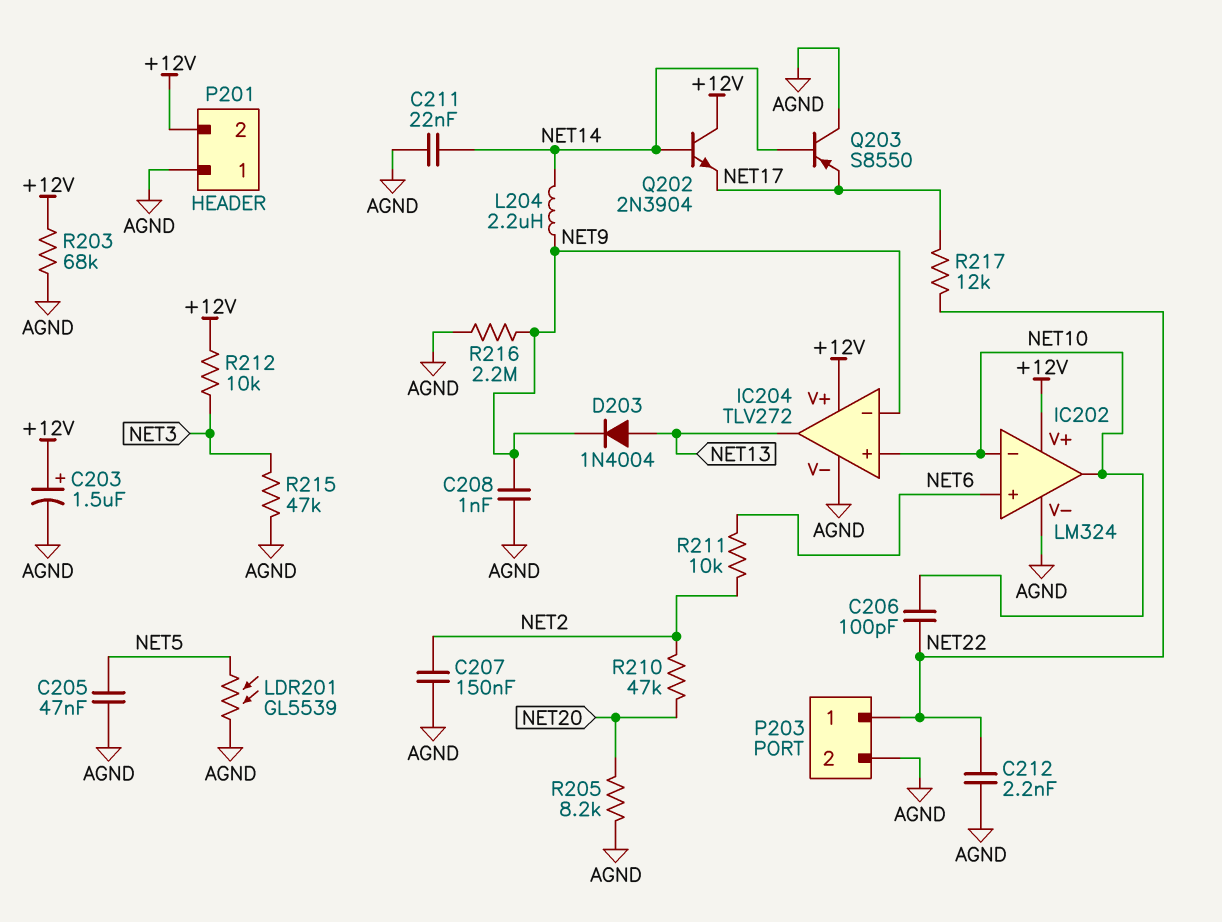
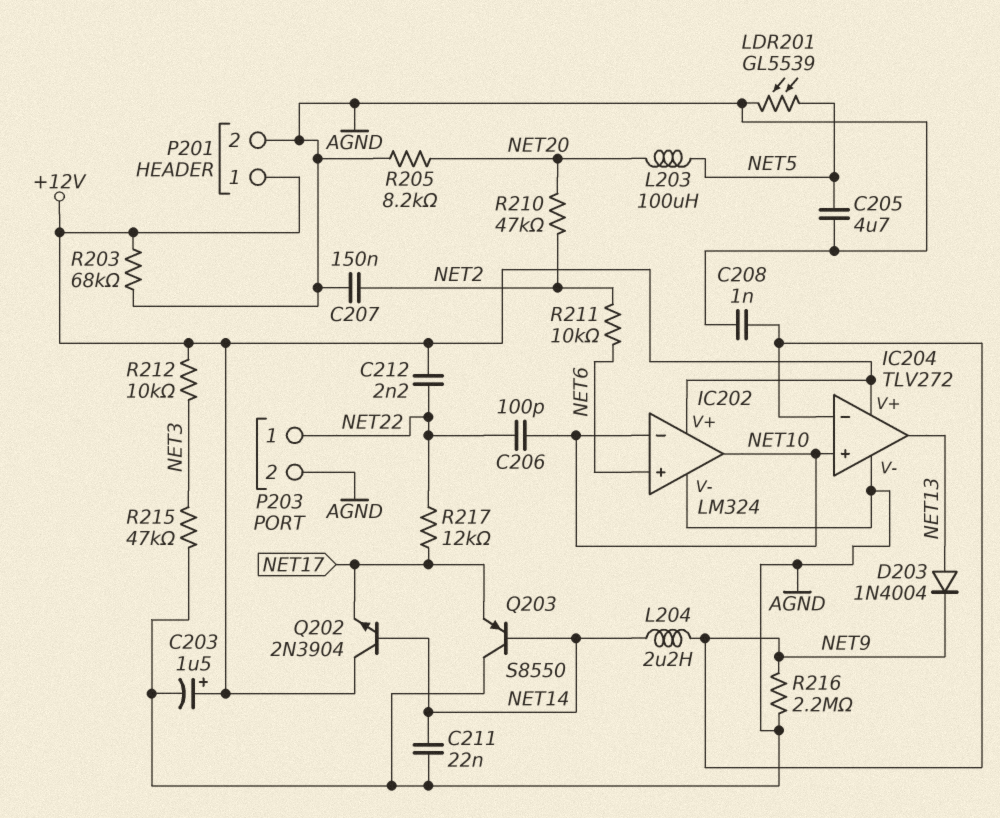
C205: 47nF (AGND, NET5) -> 4.7uF (AGND, NET5)
C212: 2.2nF (AGND, NET22) -> 2.2nF (+12V, NET22)
L203: none -> 100uH (NET5, NET20)
P201 pin 1: AGND -> +12V
P201 pin 2: +12V -> AGND

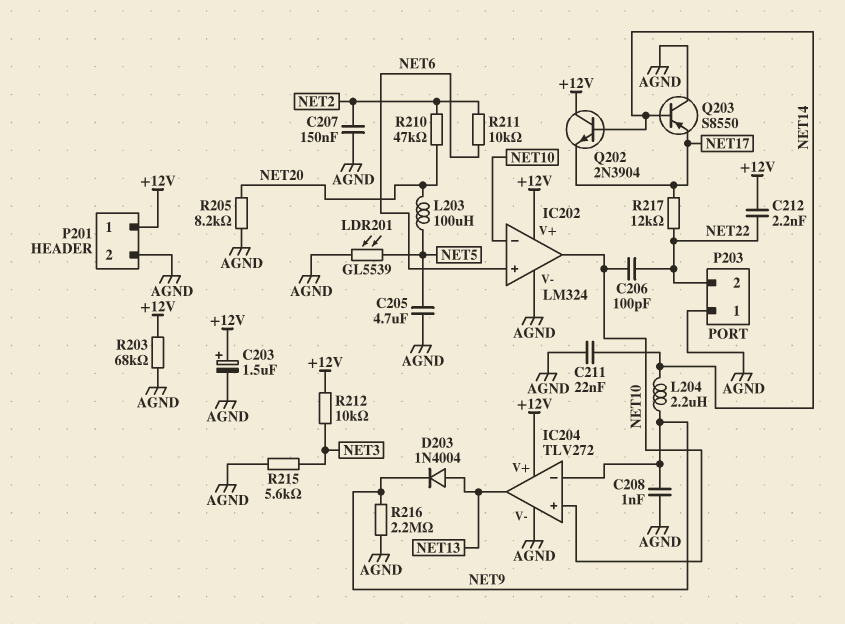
P203 pin 1: NET22 -> AGND
P203 pin 2: AGND -> NET22
R215: 47k (AGND, NET3) -> 5.6k (AGND, NET3)

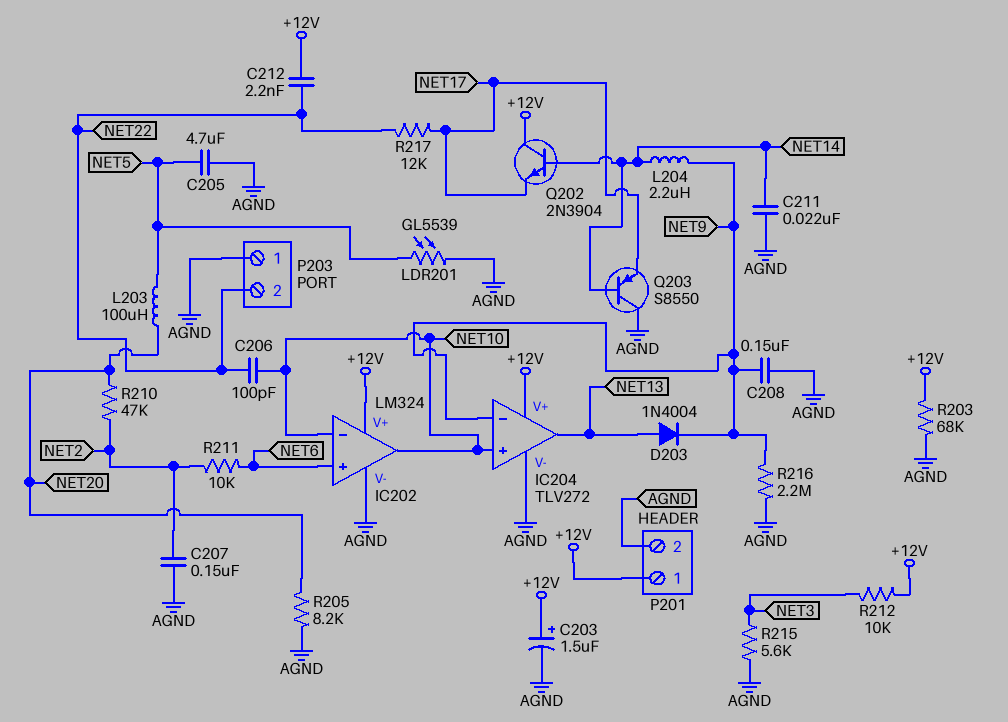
C208: 1nF (AGND, NET9) -> 150nF (AGND, NET9)

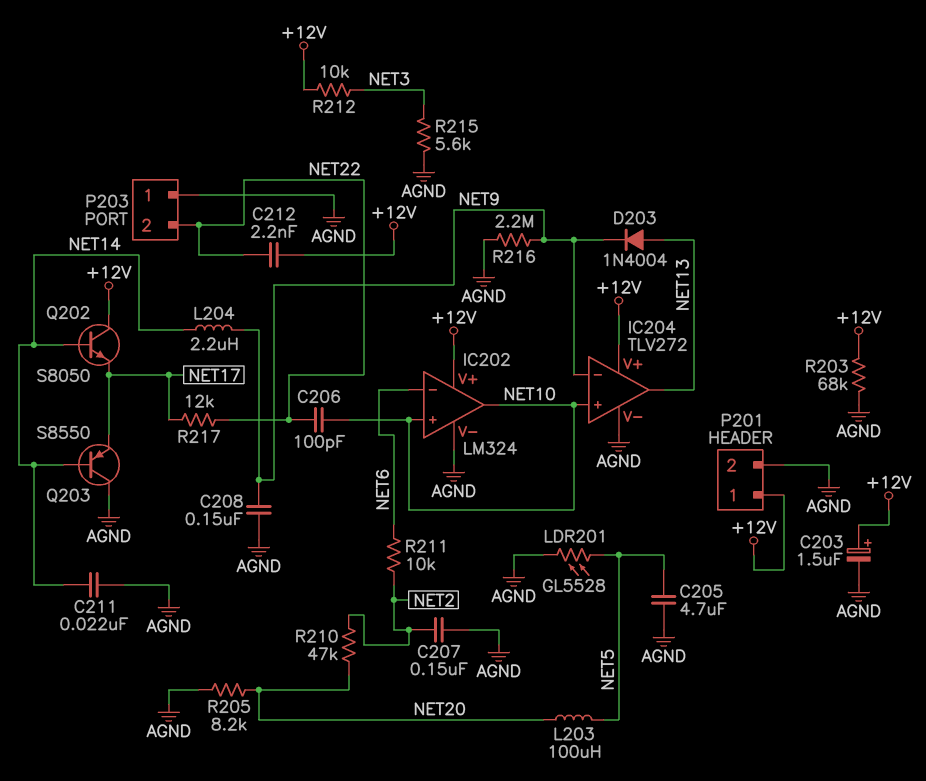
IC202 pin in+: NET6 -> NET10
IC202 pin in-: NET10 -> NET6
LDR201: GL5539 (AGND, NET5) -> GL5528 (AGND, NET5)
Q202: NPN 2N3904 (B NET14, C +12V, E NET17) -> NPN S8050 (B NET14, C +12V, E NET17)

